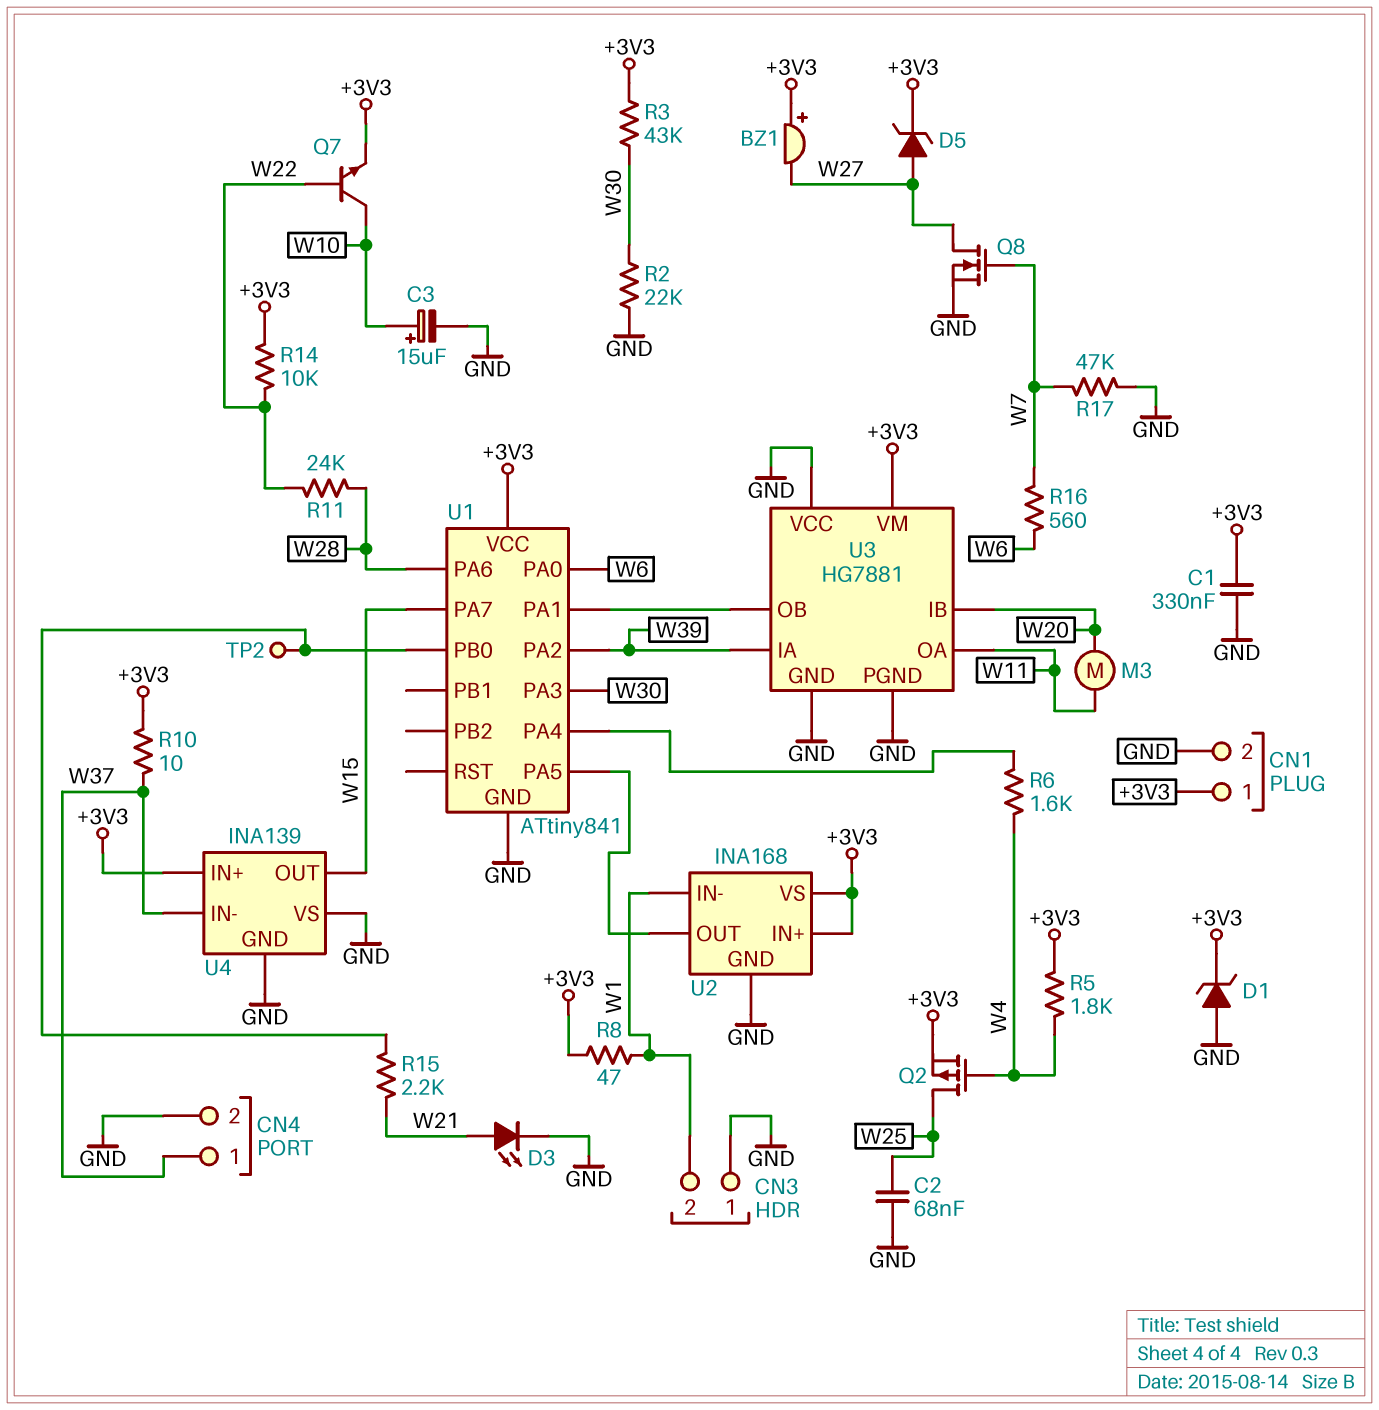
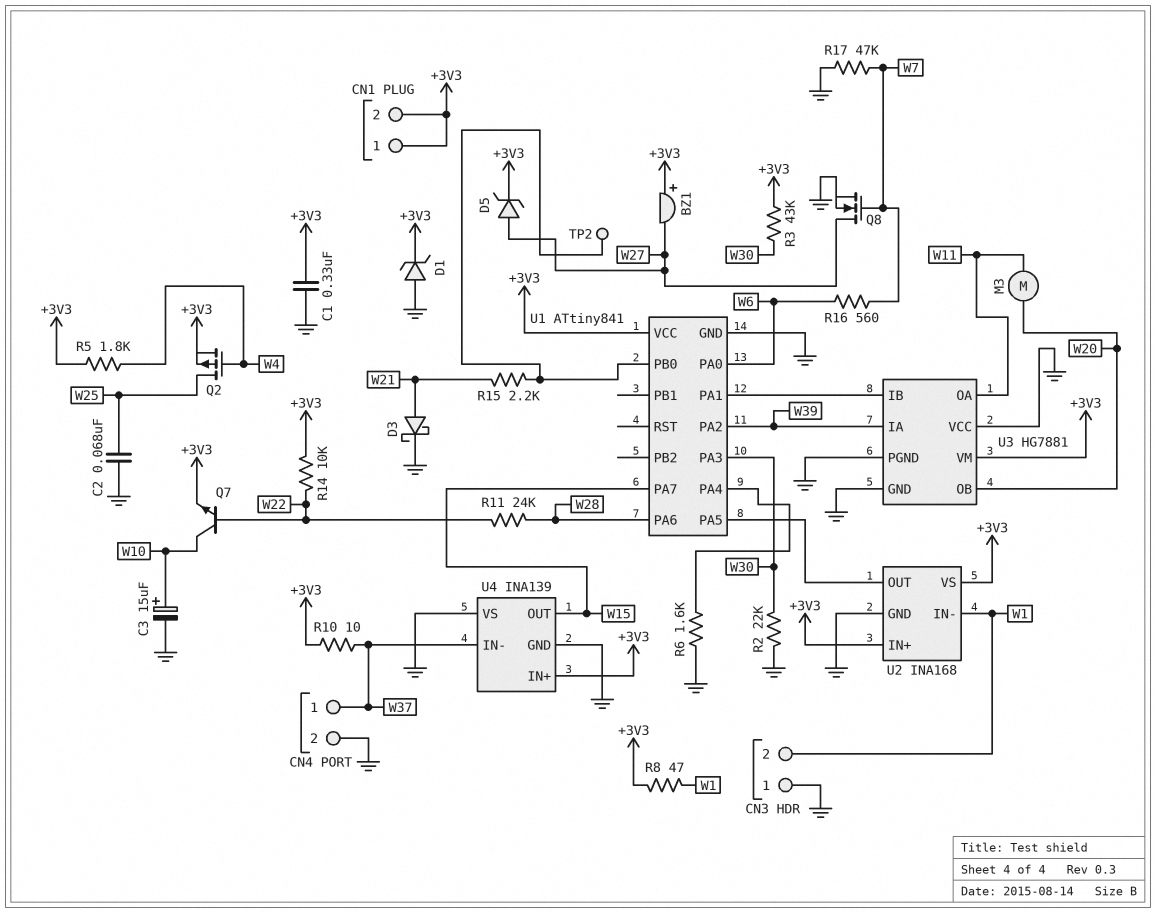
CN1 pin 2: GND -> +3V3
D3: LED (A W21, K GND) -> schottky (A W21, K GND)
R6: 1.6k (U1/PA4, W4) -> 1.6k (GND, U1/PA4)
U3 pin IB: W20 -> U1/PA1
U3 pin OB: U1/PA1 -> W20

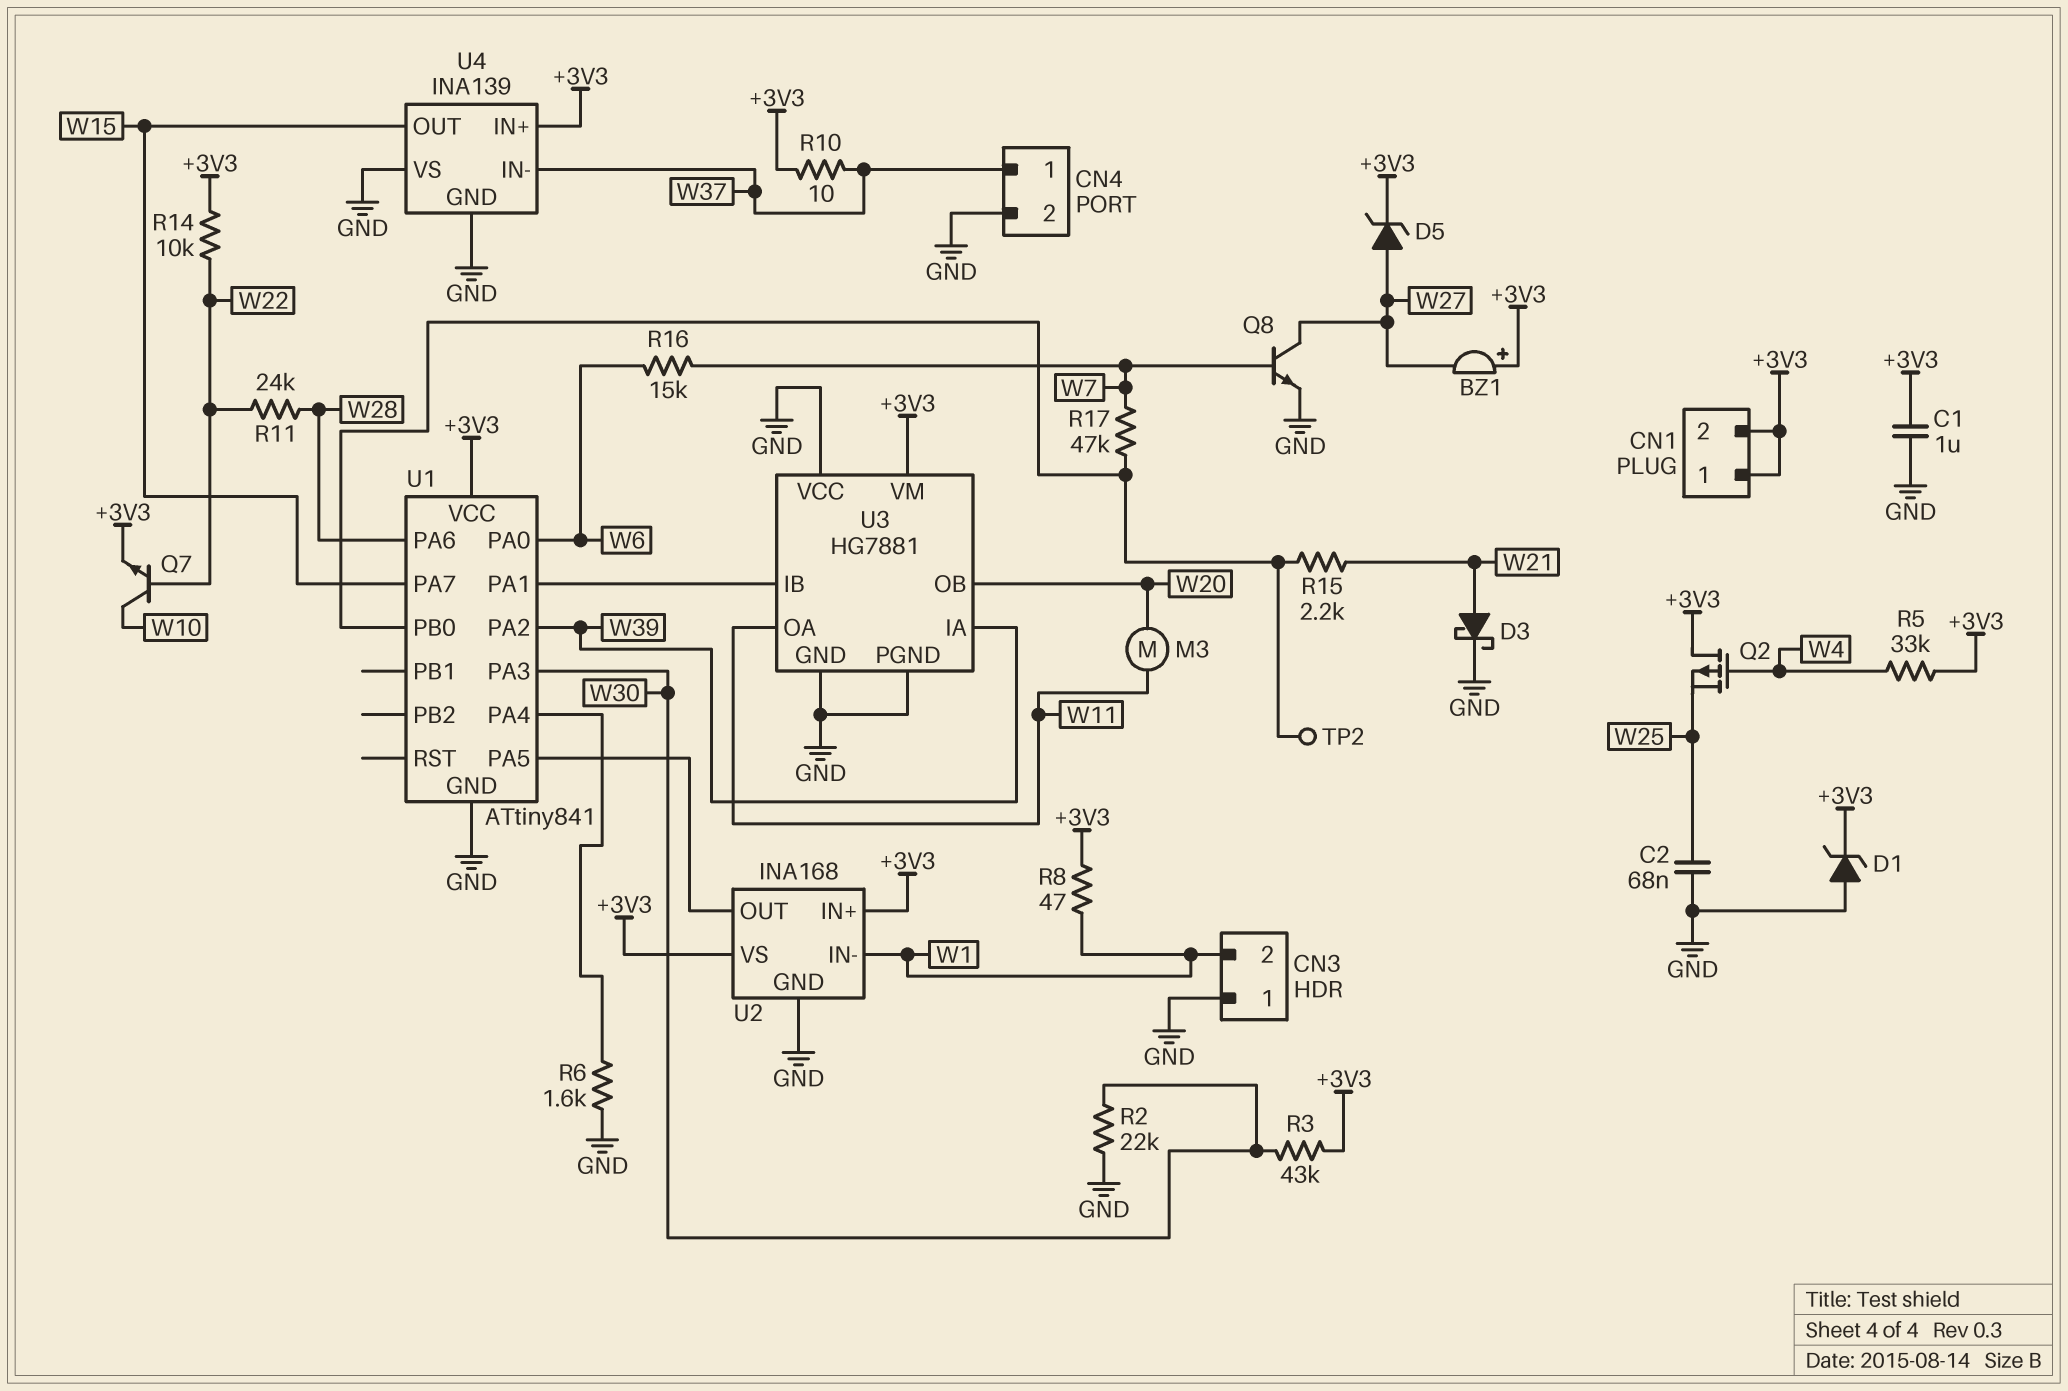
C1: 330nF (+3V3, GND) -> 1uF (+3V3, GND)
C3: 15uF (plus W10, minus GND) -> none
Q2: PMOS (G W4, D W25, S +3V3) -> PMOS (G W4, D +3V3, S W25)
Q8: NMOS (G W7, D W27, S GND) -> NPN (B W7, C W27, E GND)
R5: 1.8k (+3V3, W4) -> 33k (+3V3, W4)
R16: 560 (W6, W7) -> 15k (W6, W7)
R17: 47k (GND, W7) -> 47k (U1/PB0, W7)

